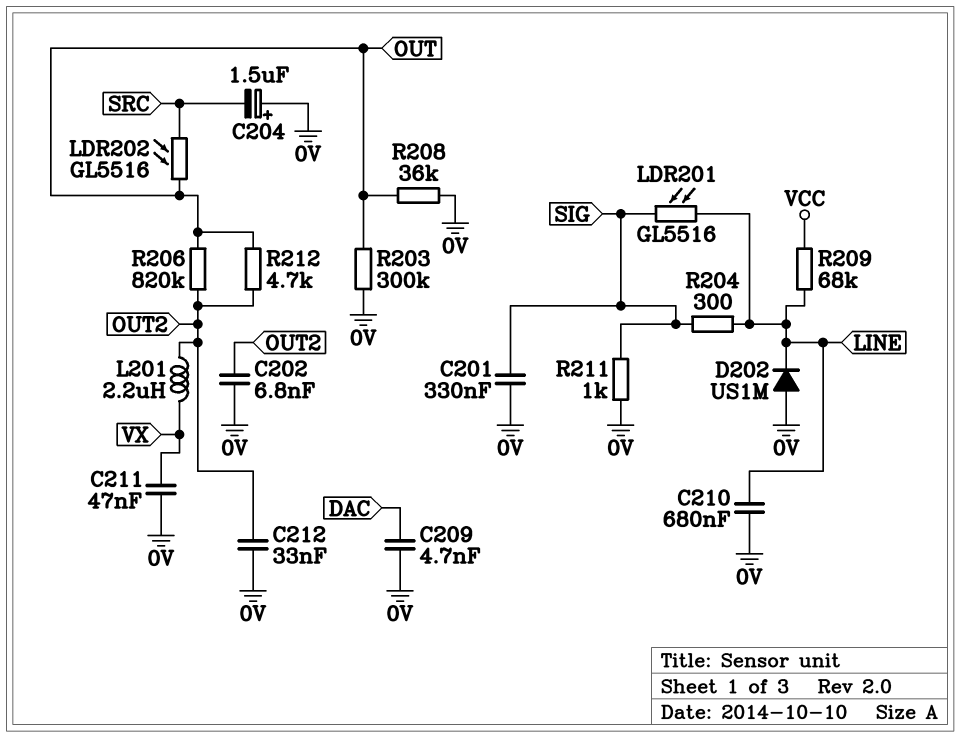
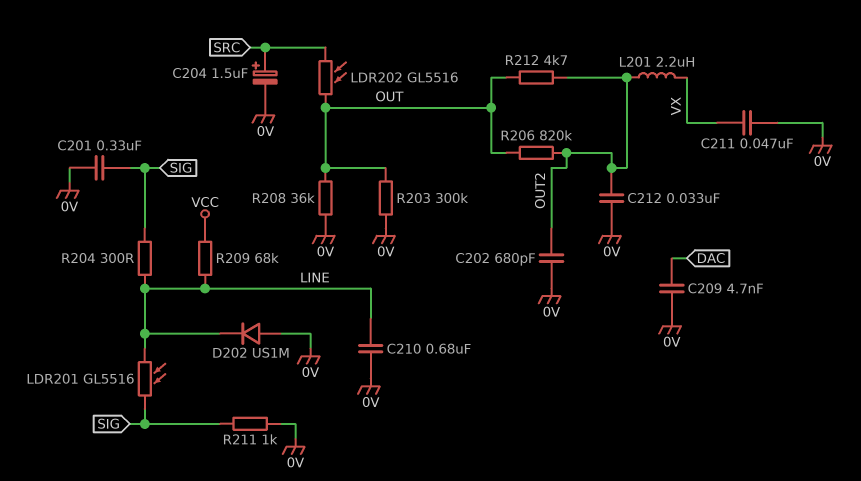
C202: 6.8nF (0V, OUT2) -> 680pF (0V, OUT2)
C204: 1.5uF (plus 0V, minus SRC) -> 1.5uF (plus SRC, minus 0V)

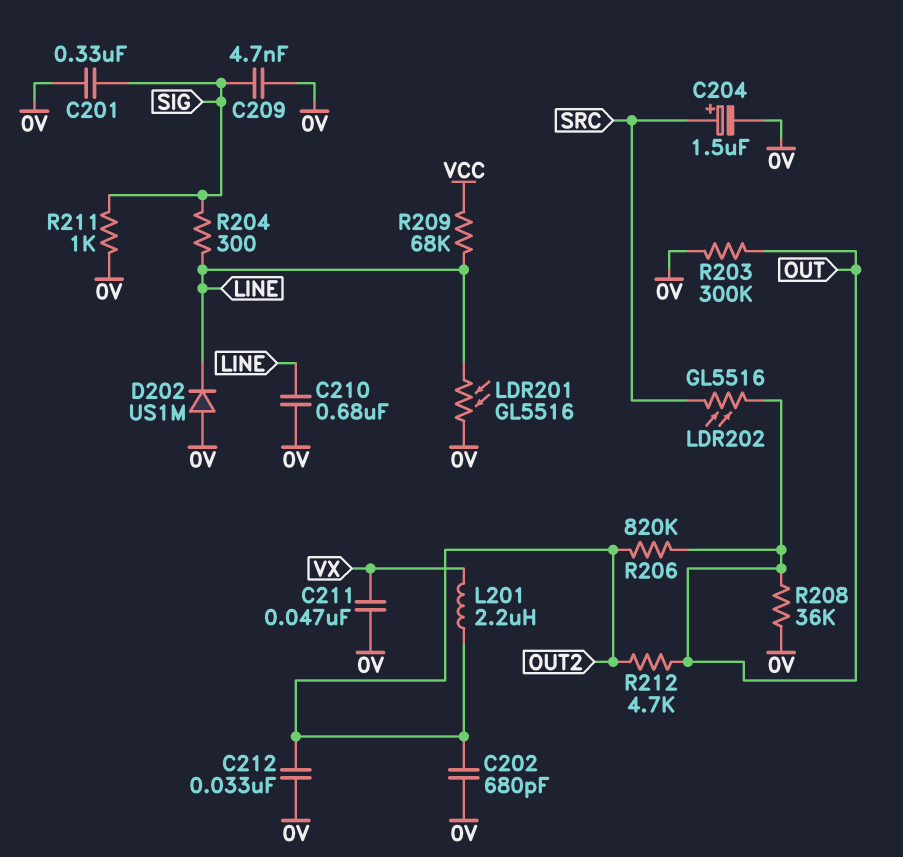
C209: 4.7nF (0V, DAC) -> 4.7nF (0V, SIG)
LDR201: GL5516 (LINE, SIG) -> GL5516 (0V, LINE)

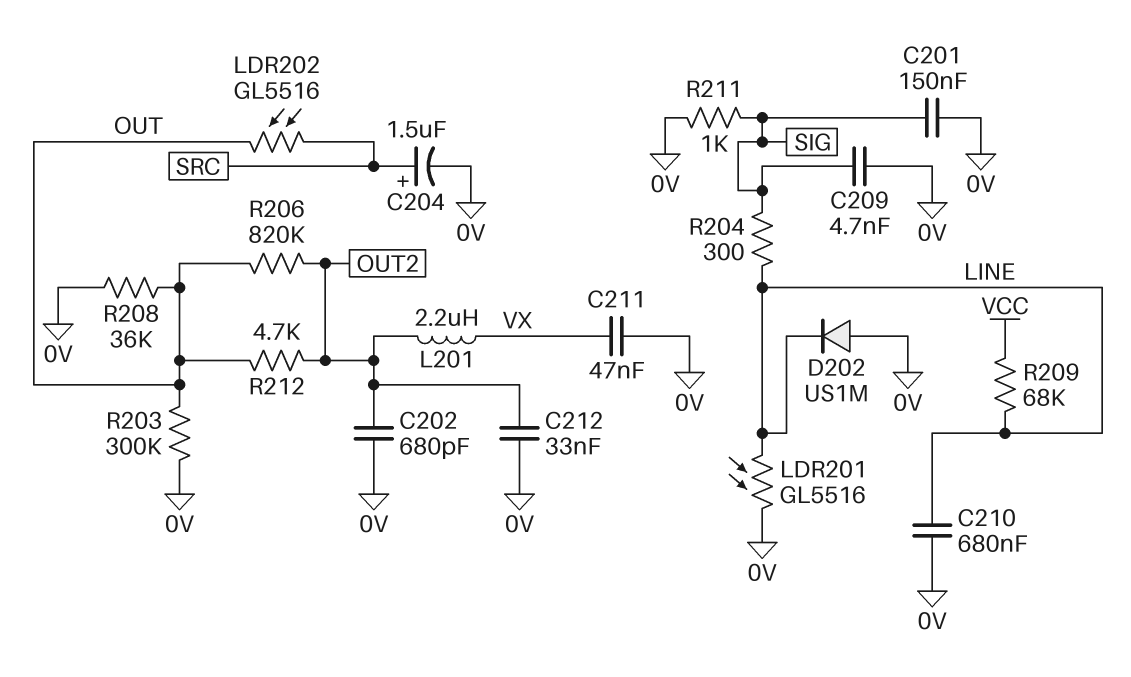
C201: 330nF (0V, SIG) -> 150nF (0V, SIG)

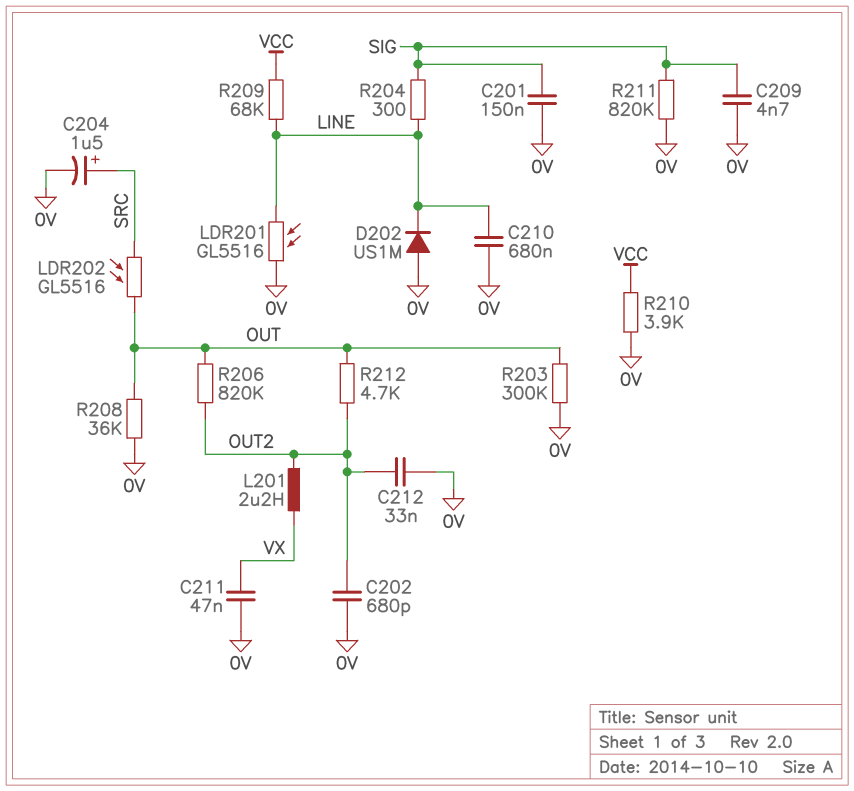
R210: none -> 3.9k (0V, VCC)
R211: 1k (0V, SIG) -> 820k (0V, SIG)

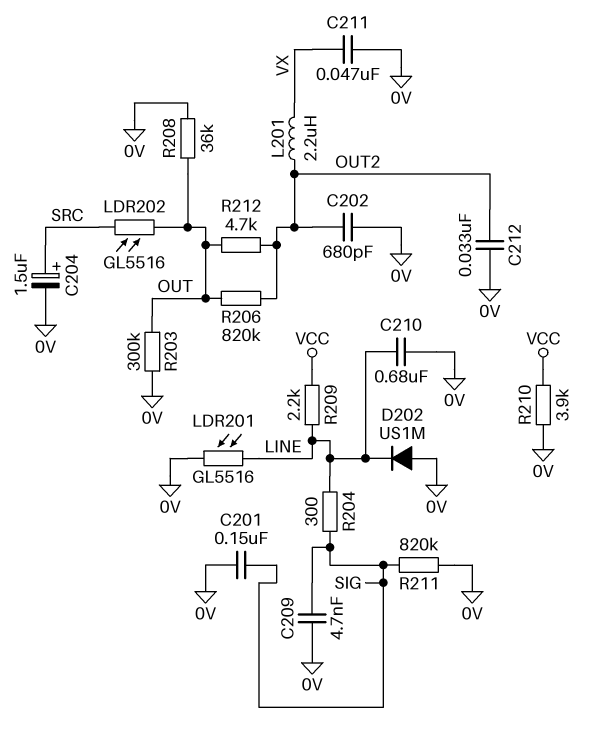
R209: 68k (LINE, VCC) -> 2.2k (LINE, VCC)

